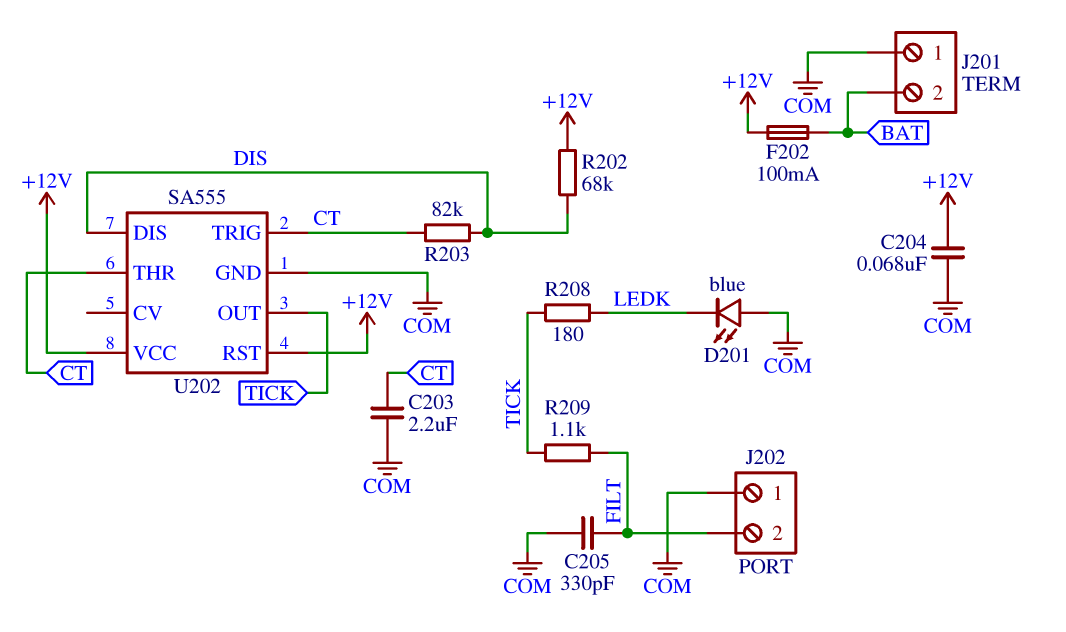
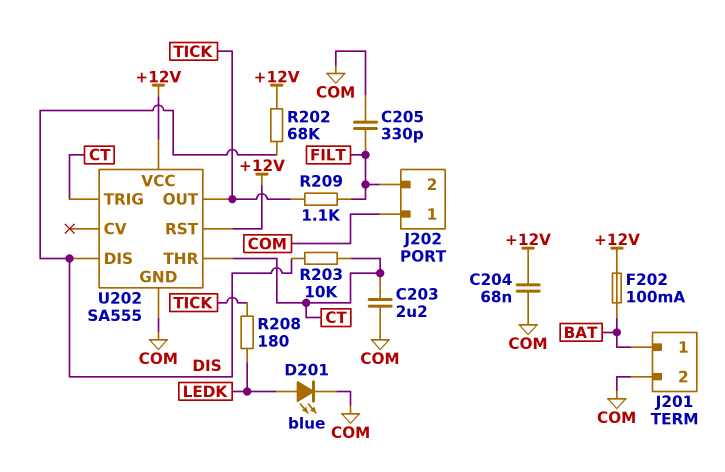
D201: LED blue (A COM, K LEDK) -> LED blue (A LEDK, K COM)
J201 pin 1: COM -> BAT
J201 pin 2: BAT -> COM
R203: 82k (CT, DIS) -> 10k (CT, DIS)

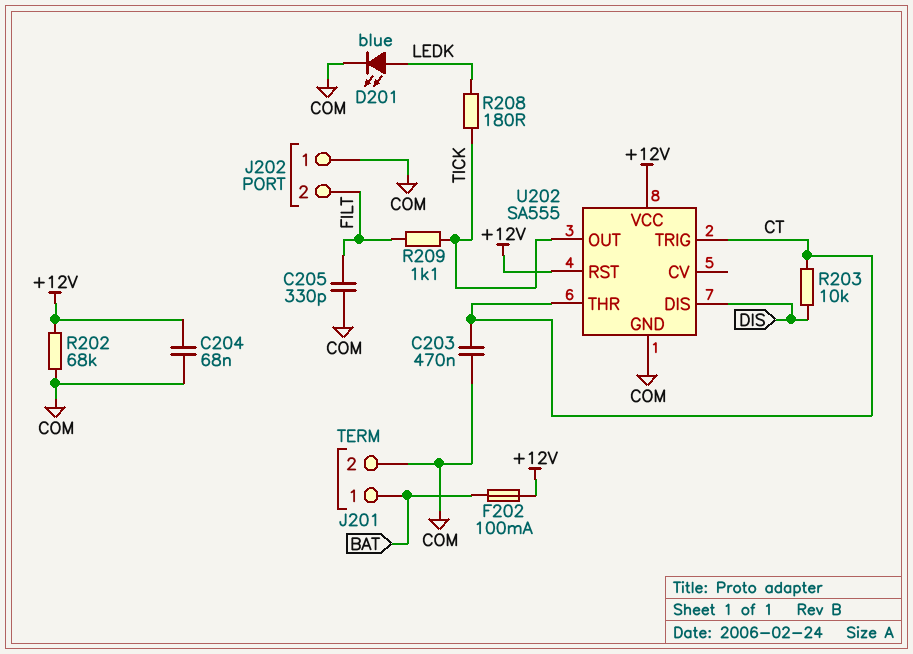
C203: 2.2uF (COM, CT) -> 470nF (COM, CT)
R202: 68k (+12V, DIS) -> 68k (+12V, COM)

